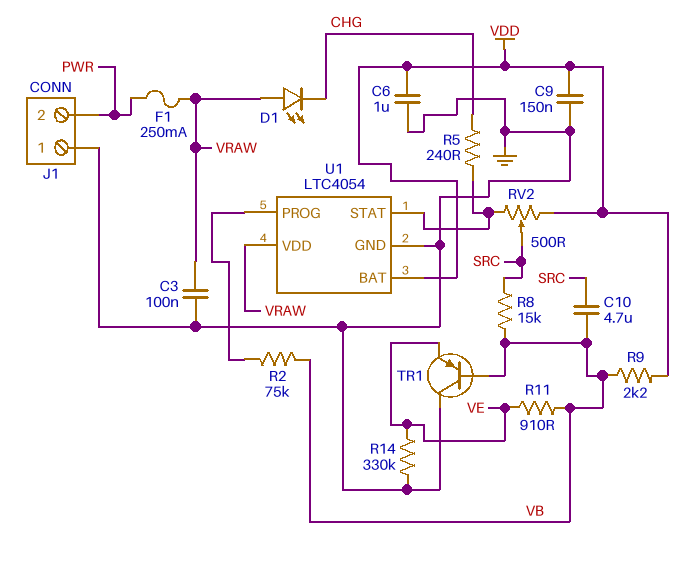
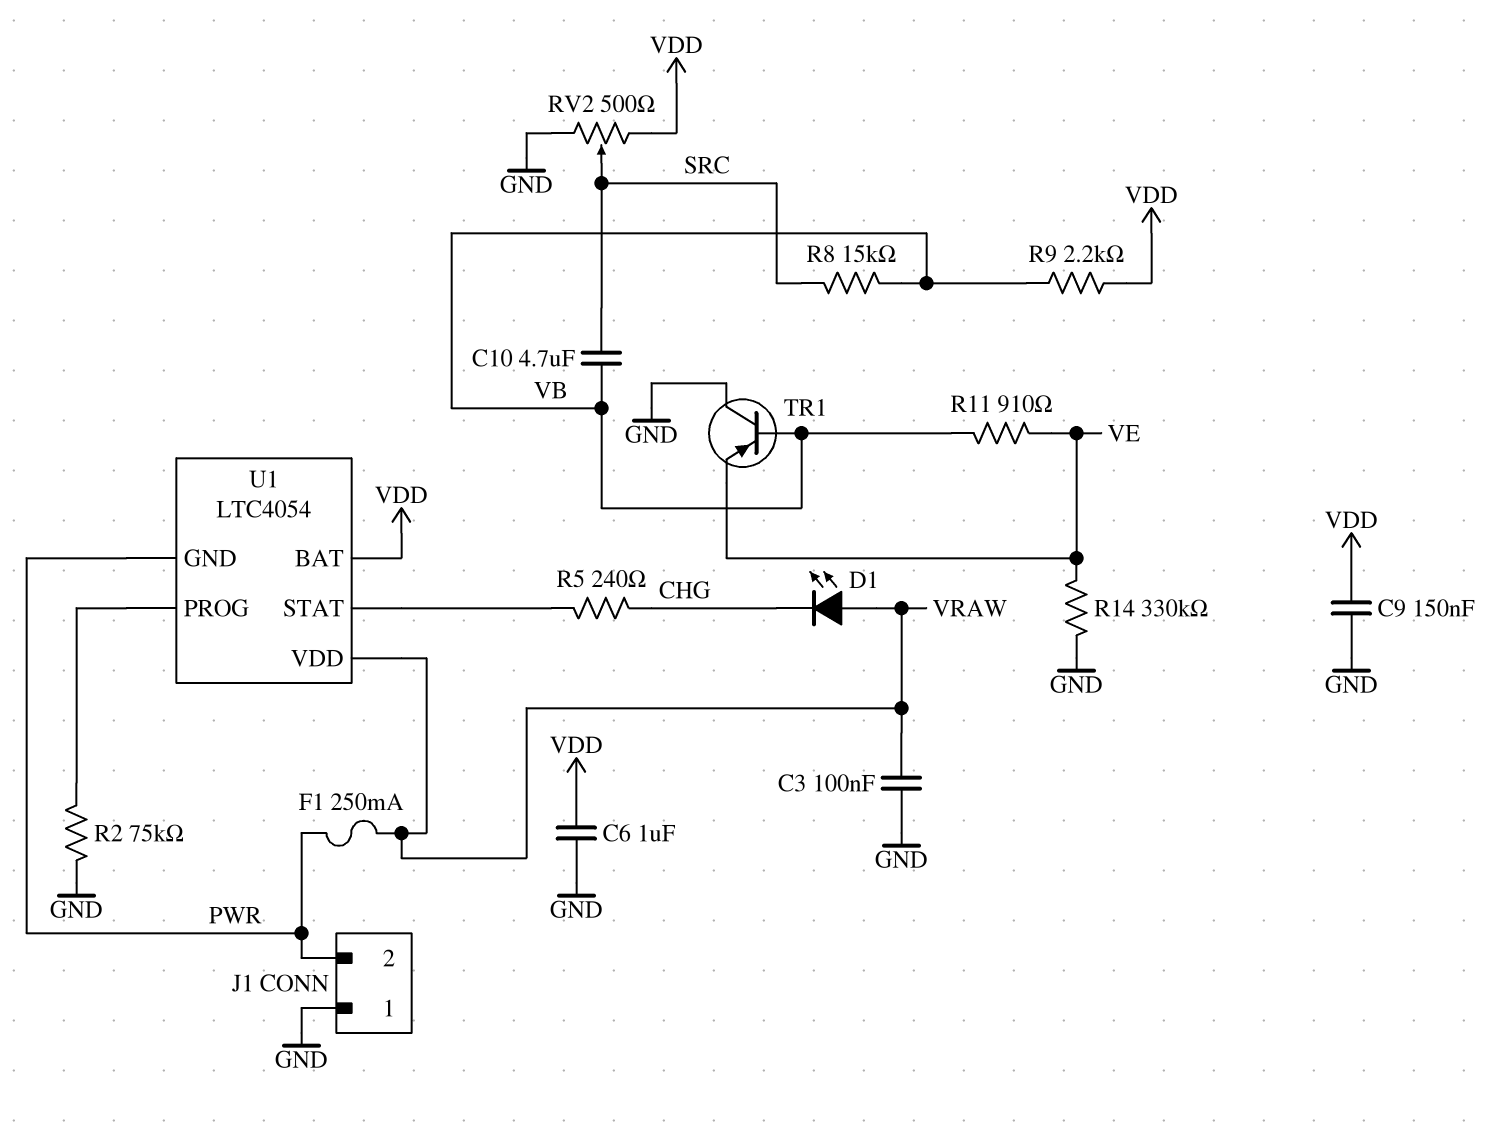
R2: 75k (U1/PROG, VB) -> 75k (GND, U1/PROG)
RV2: 500 (U1/STAT, VDD, wiper SRC) -> 500 (GND, VDD, wiper SRC)
U1 pin GND: GND -> PWR

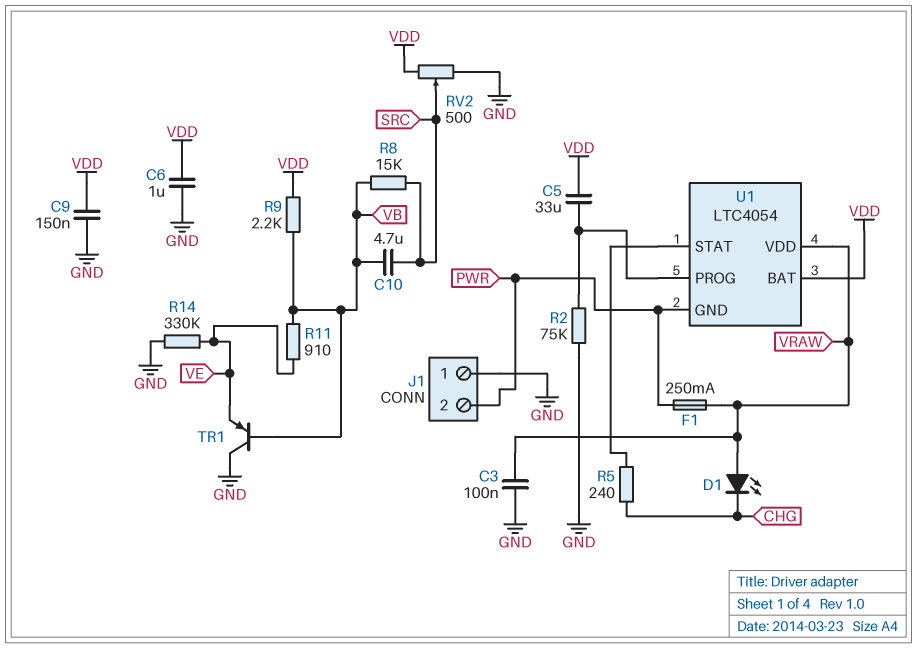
C5: none -> 33uF (U1/PROG, VDD)

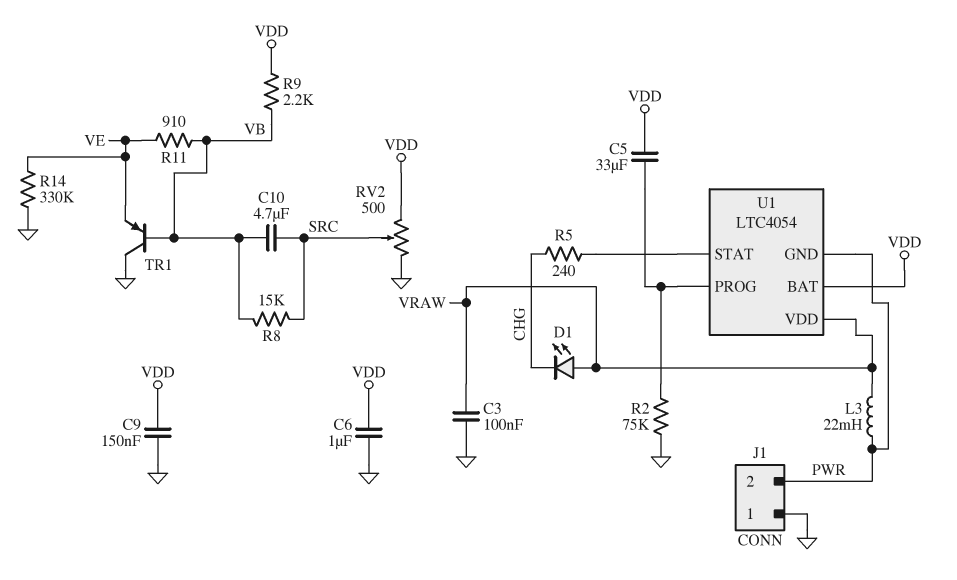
F1: 250mA (PWR, VRAW) -> none
L3: none -> 22mH (PWR, VRAW)

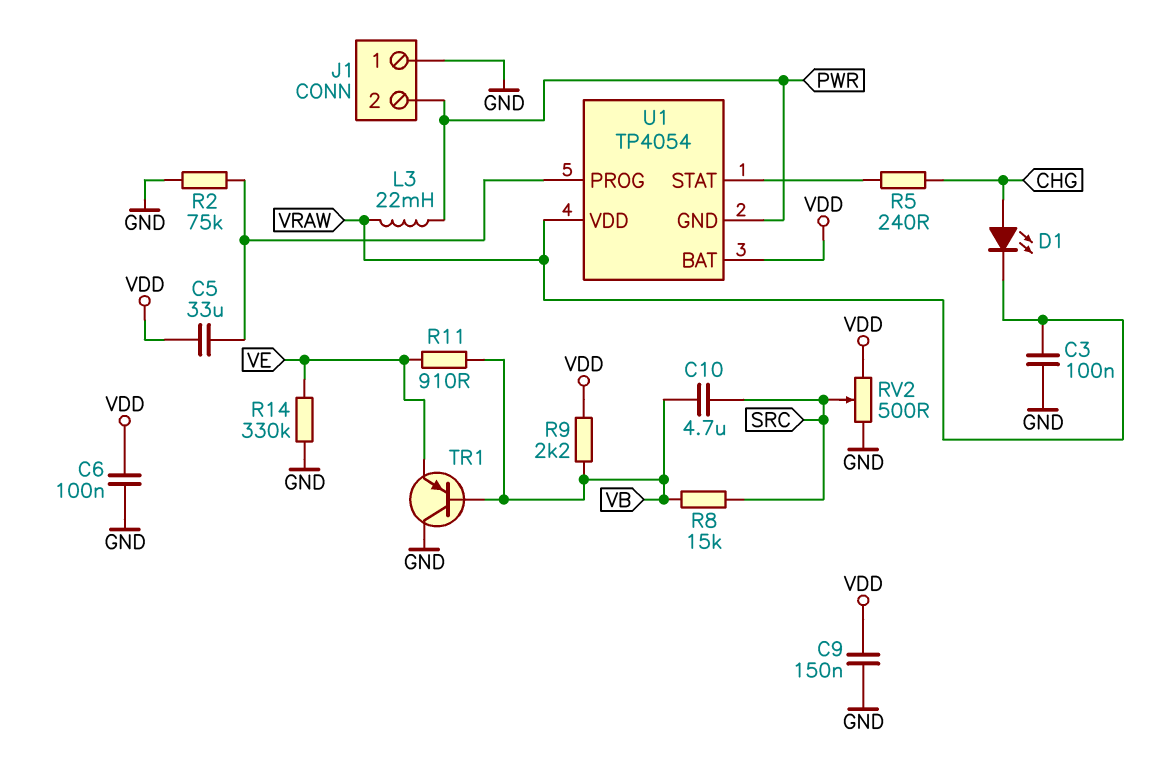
C6: 1uF (GND, VDD) -> 100nF (GND, VDD)
D1: LED (A VRAW, K CHG) -> LED (A CHG, K VRAW)
U1: LTC4054 -> TP4054

